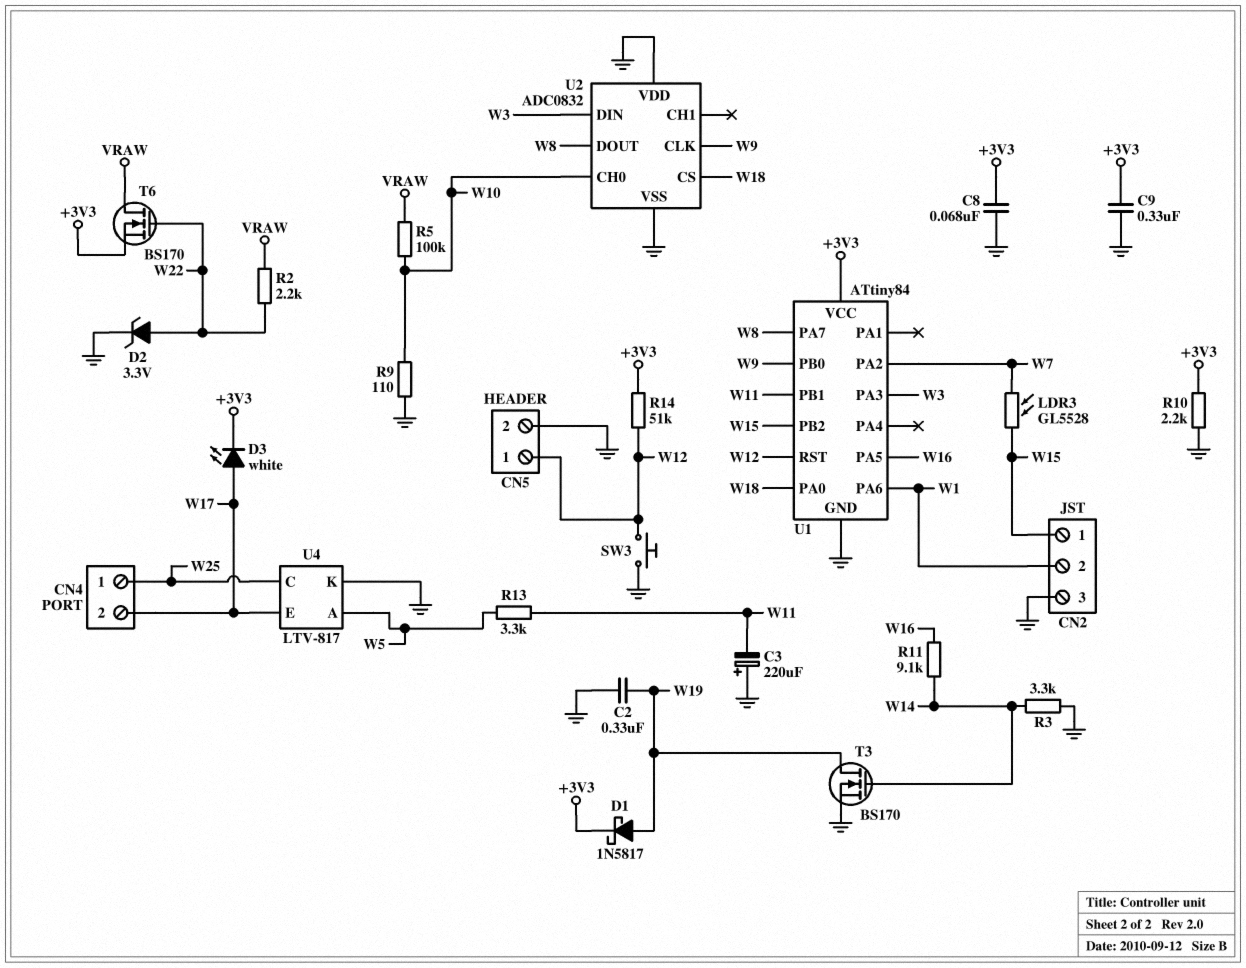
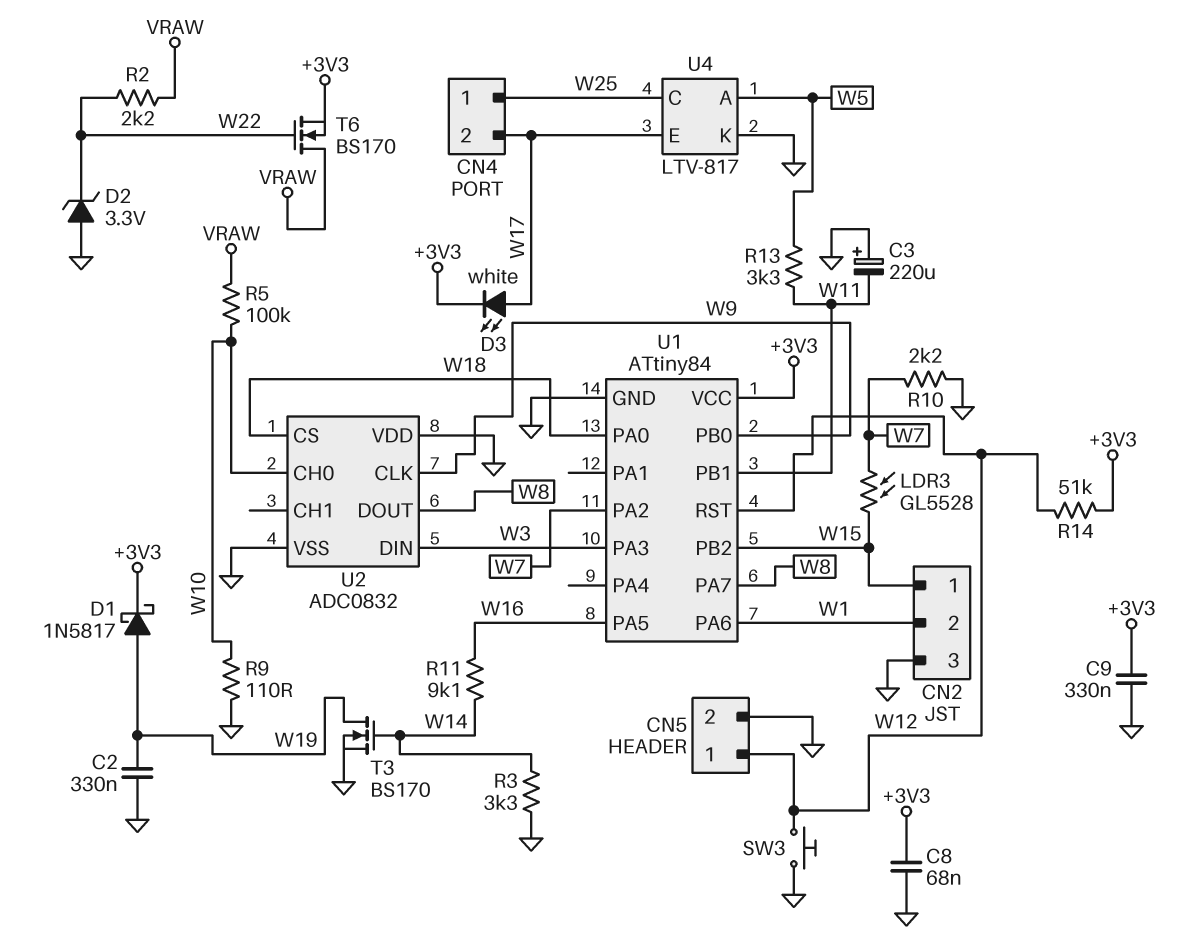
D2: zener 3.3V (A W22, K GND) -> zener 3.3V (A GND, K W22)
R10: 2.2k (+3V3, GND) -> 2.2k (GND, W7)

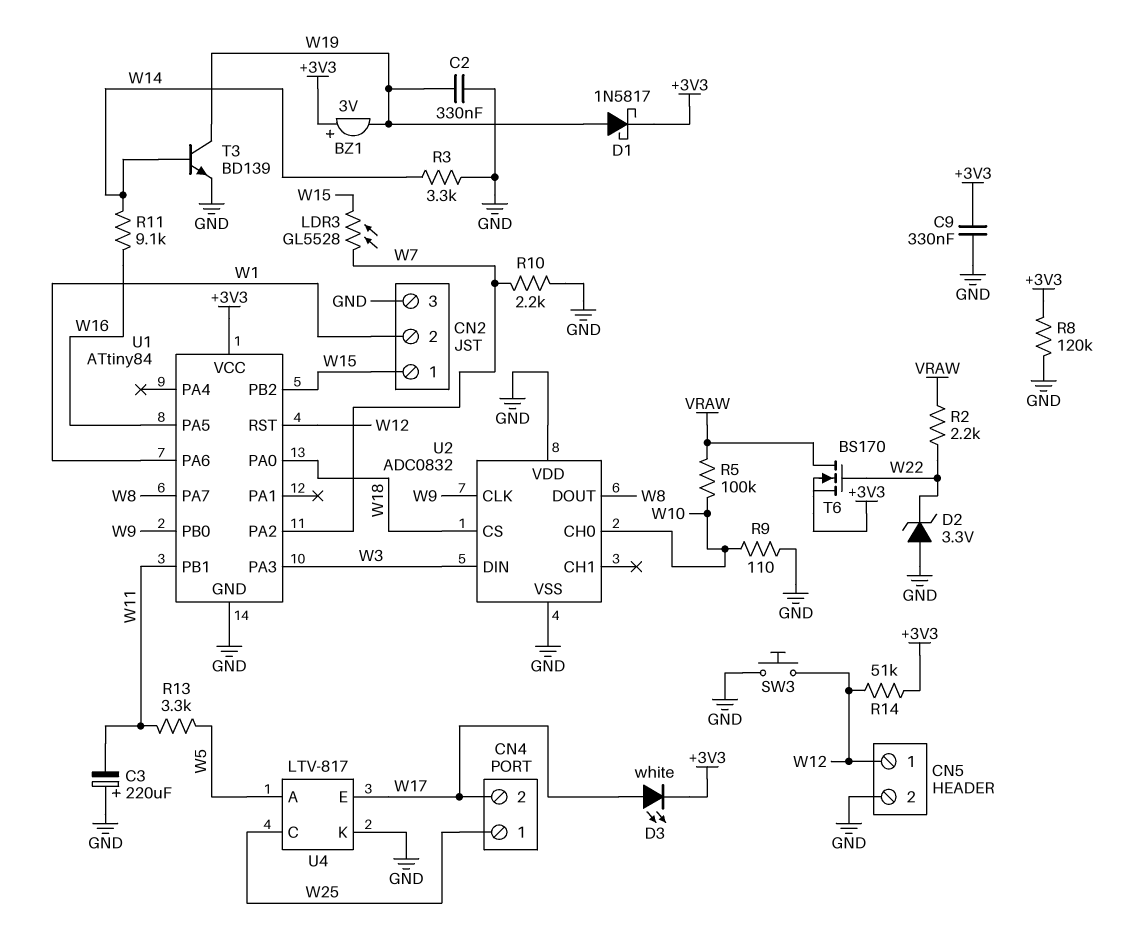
BZ1: none -> buzzer 3V (plus +3V3, minus W19)
C8: 68nF (+3V3, GND) -> none
R8: none -> 120k (+3V3, GND)
T3: NMOS BS170 (G W14, D W19, S GND) -> NPN BD139 (B W14, C W19, E GND)

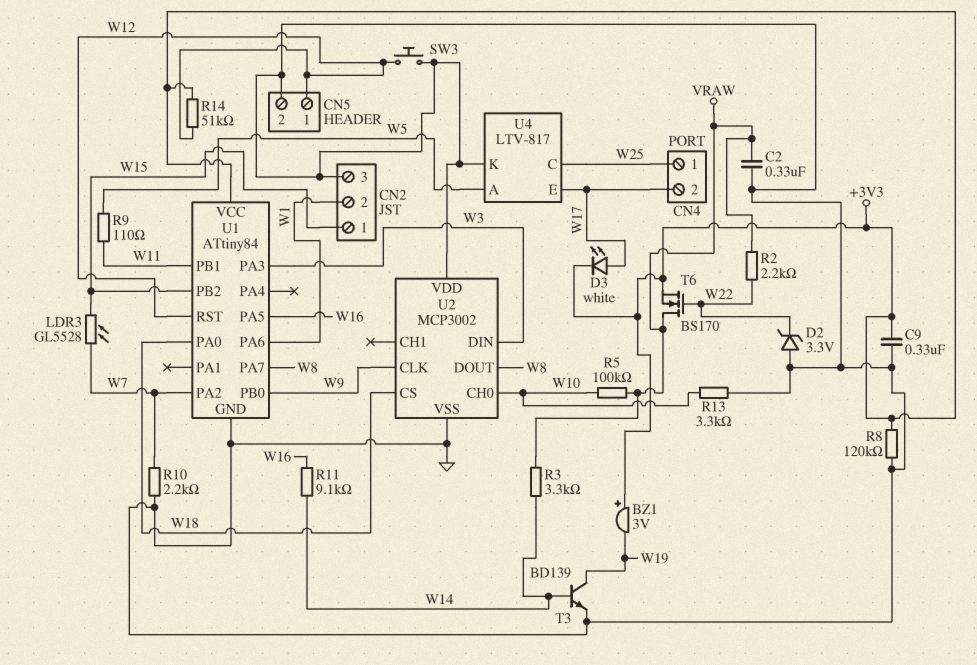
C2: 330nF (GND, W19) -> 330nF (GND, VRAW)
C3: 220uF (plus GND, minus W11) -> none
D1: schottky 1N5817 (A W19, K +3V3) -> none
R3: 3.3k (GND, W14) -> 3.3k (VRAW, W14)
R9: 110 (GND, W10) -> 110 (W5, W11)
R13: 3.3k (W5, W11) -> 3.3k (GND, W10)
U2: ADC0832 -> MCP3002

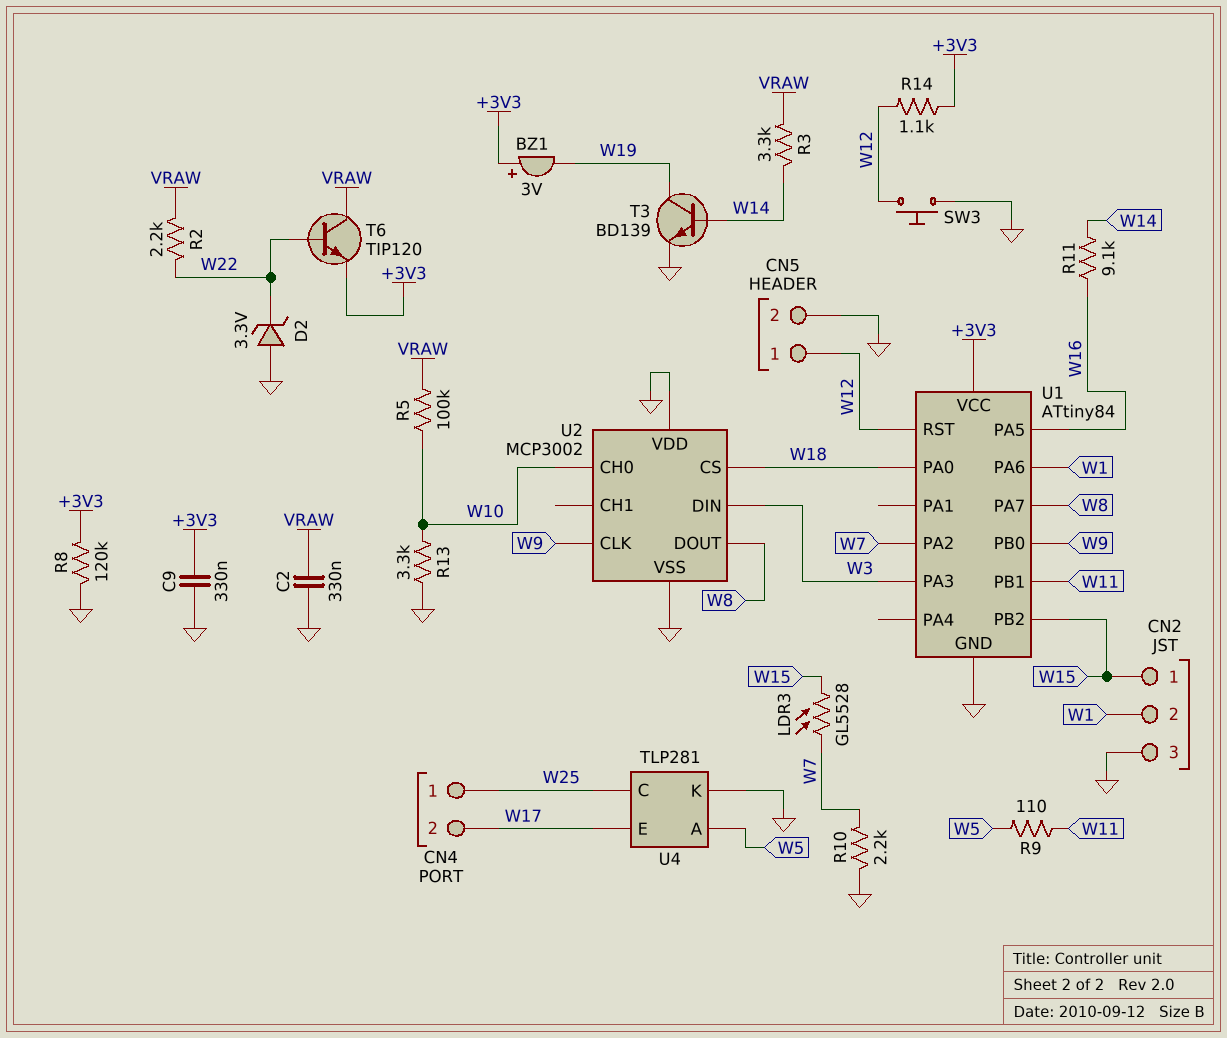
D3: LED white (A W17, K +3V3) -> none
R14: 51k (+3V3, W12) -> 1.1k (+3V3, W12)
T6: NMOS BS170 (G W22, D VRAW, S +3V3) -> NPN TIP120 (B W22, C VRAW, E +3V3)
U4: LTV-817 -> TLP281

